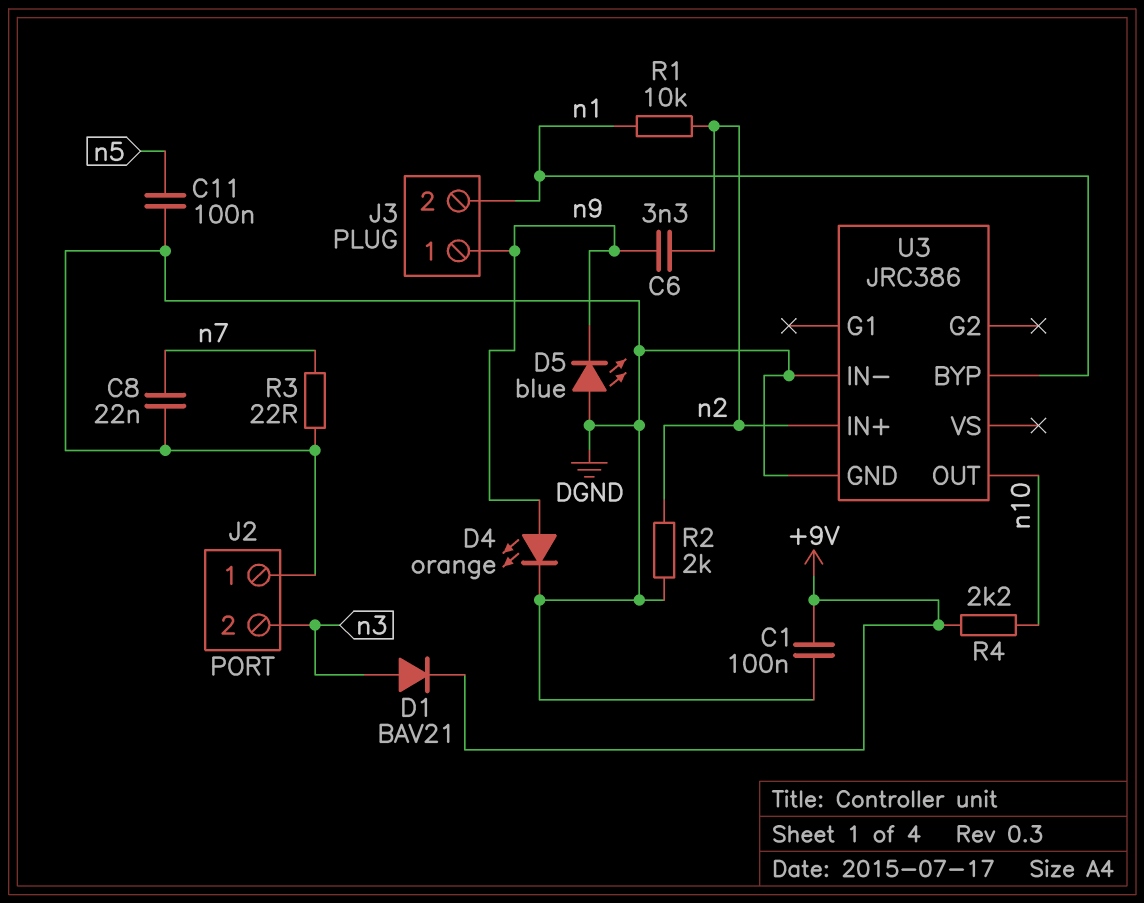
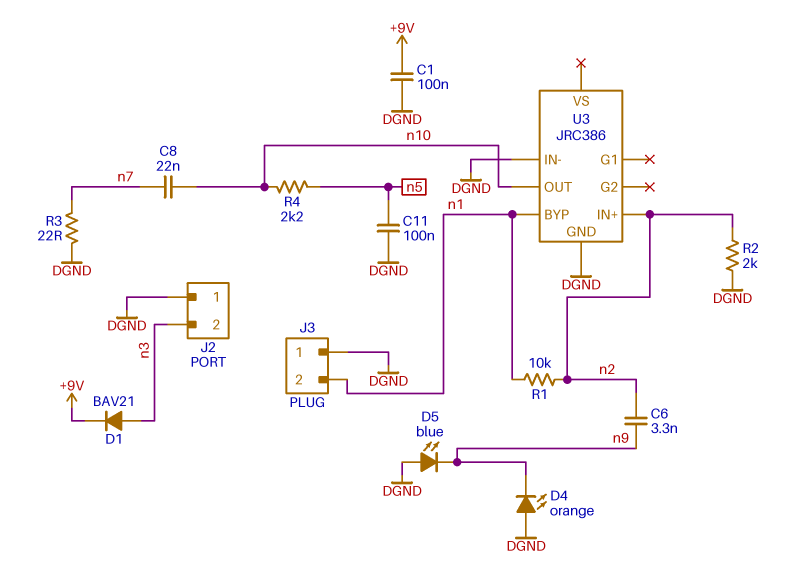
C8: 22nF (DGND, n7) -> 22nF (n7, n10)
D4: LED orange (A n9, K DGND) -> LED orange (A DGND, K n9)
J3 pin 1: n9 -> DGND
R4: 2.2k (+9V, n10) -> 2.2k (n5, n10)

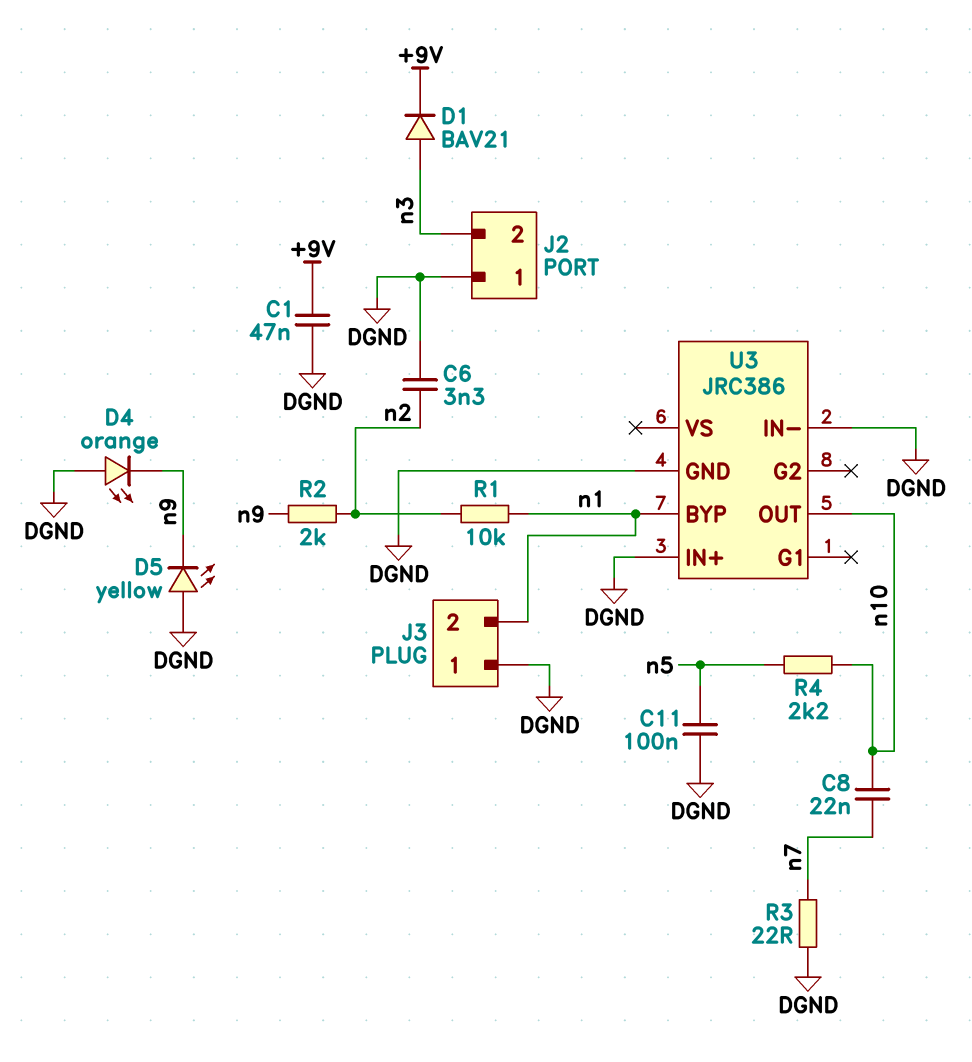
C1: 100nF (+9V, DGND) -> 47nF (+9V, DGND)
C6: 3.3nF (n2, n9) -> 3.3nF (DGND, n2)
D5: LED blue (A DGND, K n9) -> LED yellow (A DGND, K n9)
R2: 2k (DGND, n2) -> 2k (n2, n9)
U3 pin IN+: n2 -> DGND

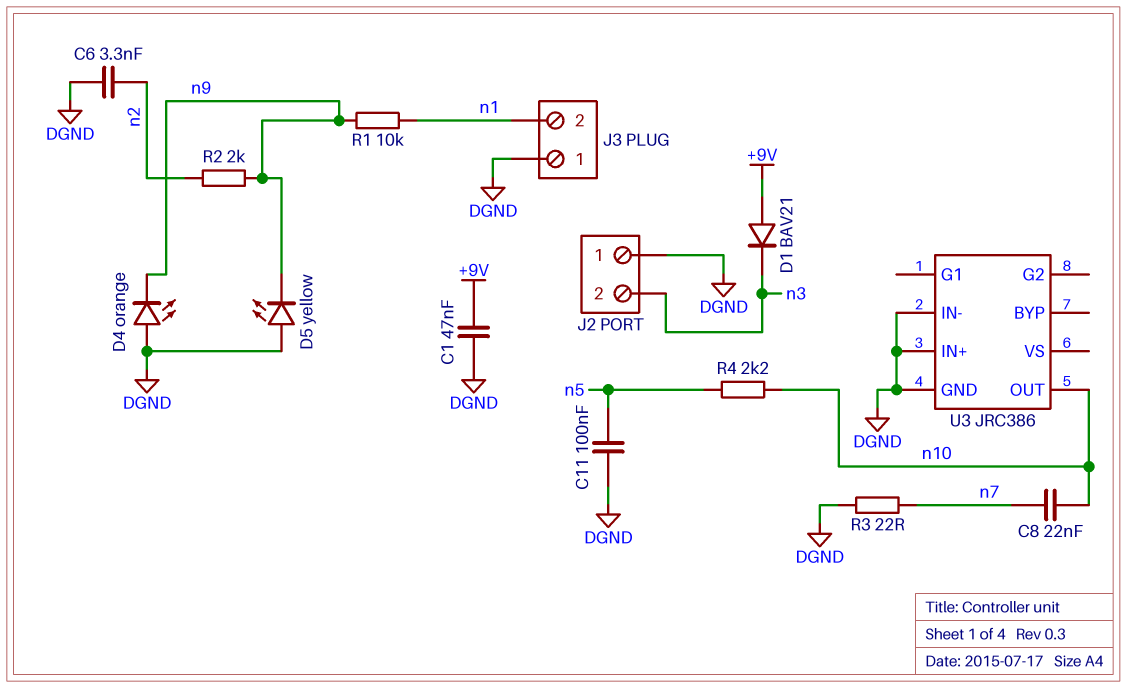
D1: diode BAV21 (A n3, K +9V) -> diode BAV21 (A +9V, K n3)
R1: 10k (n1, n2) -> 10k (n1, n9)
U3 pin BYP: n1 -> none

